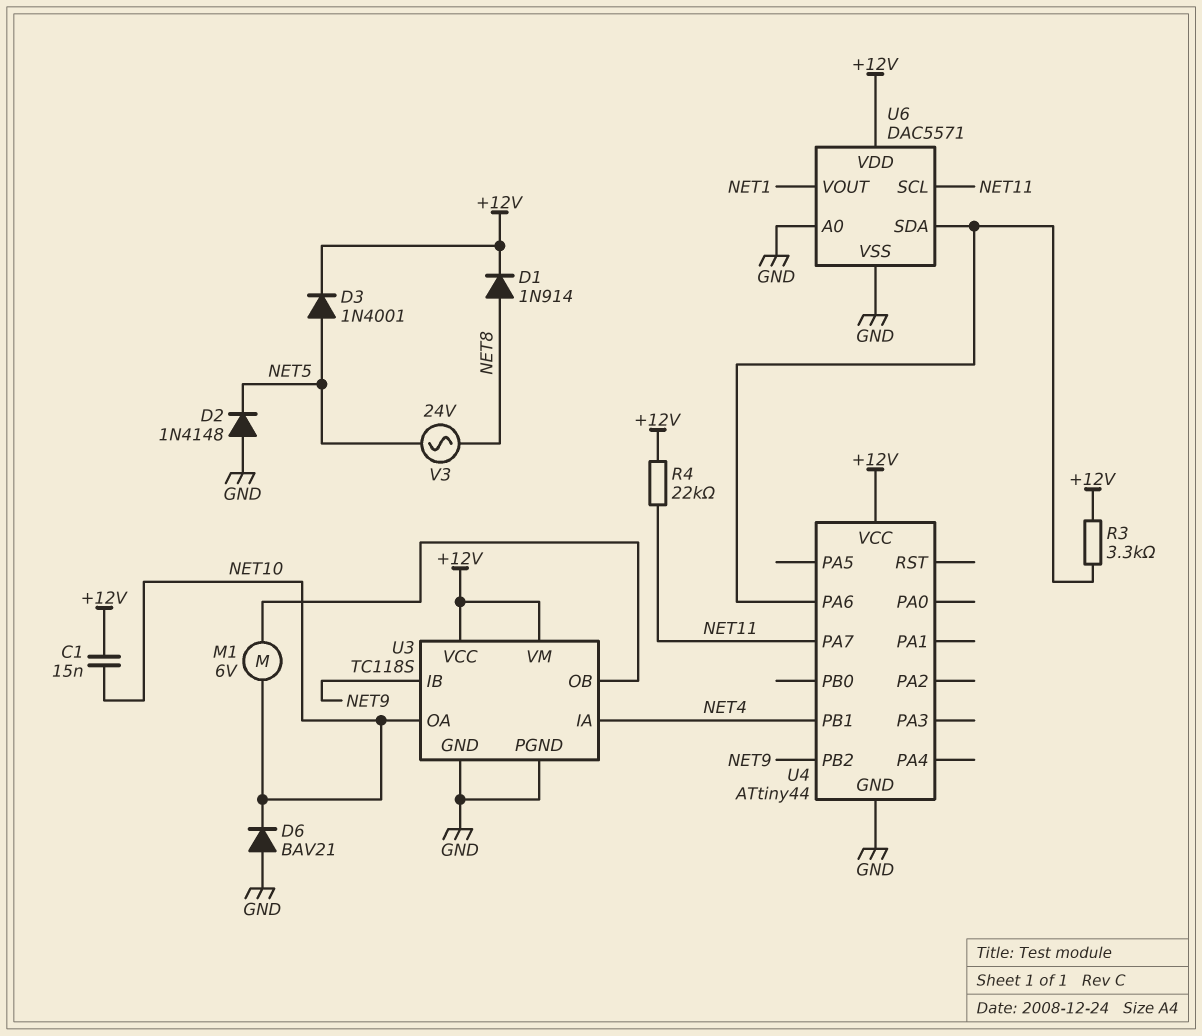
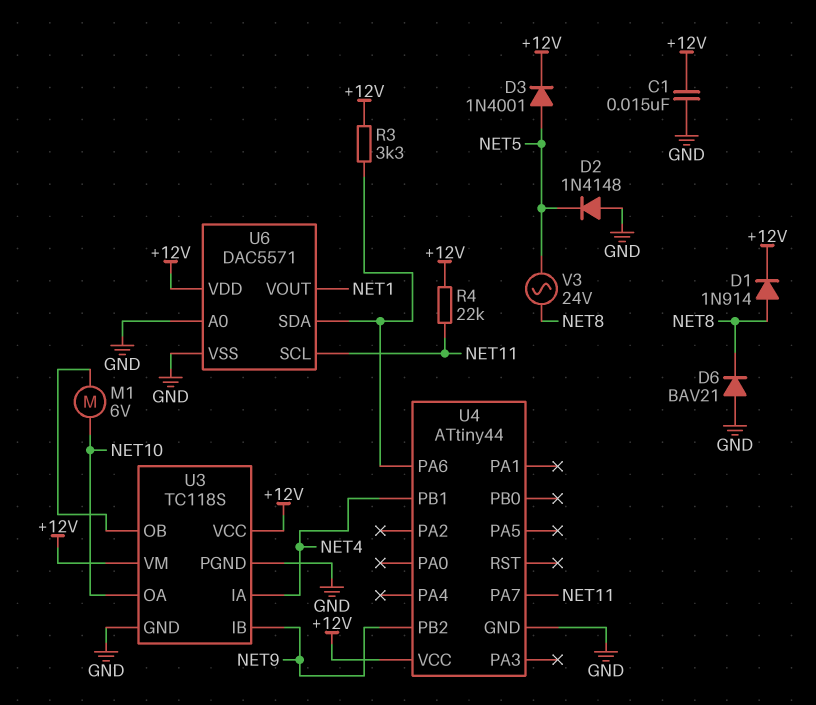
C1: 15nF (+12V, NET10) -> 15nF (+12V, GND)
D6: diode BAV21 (A GND, K NET10) -> diode BAV21 (A GND, K NET8)

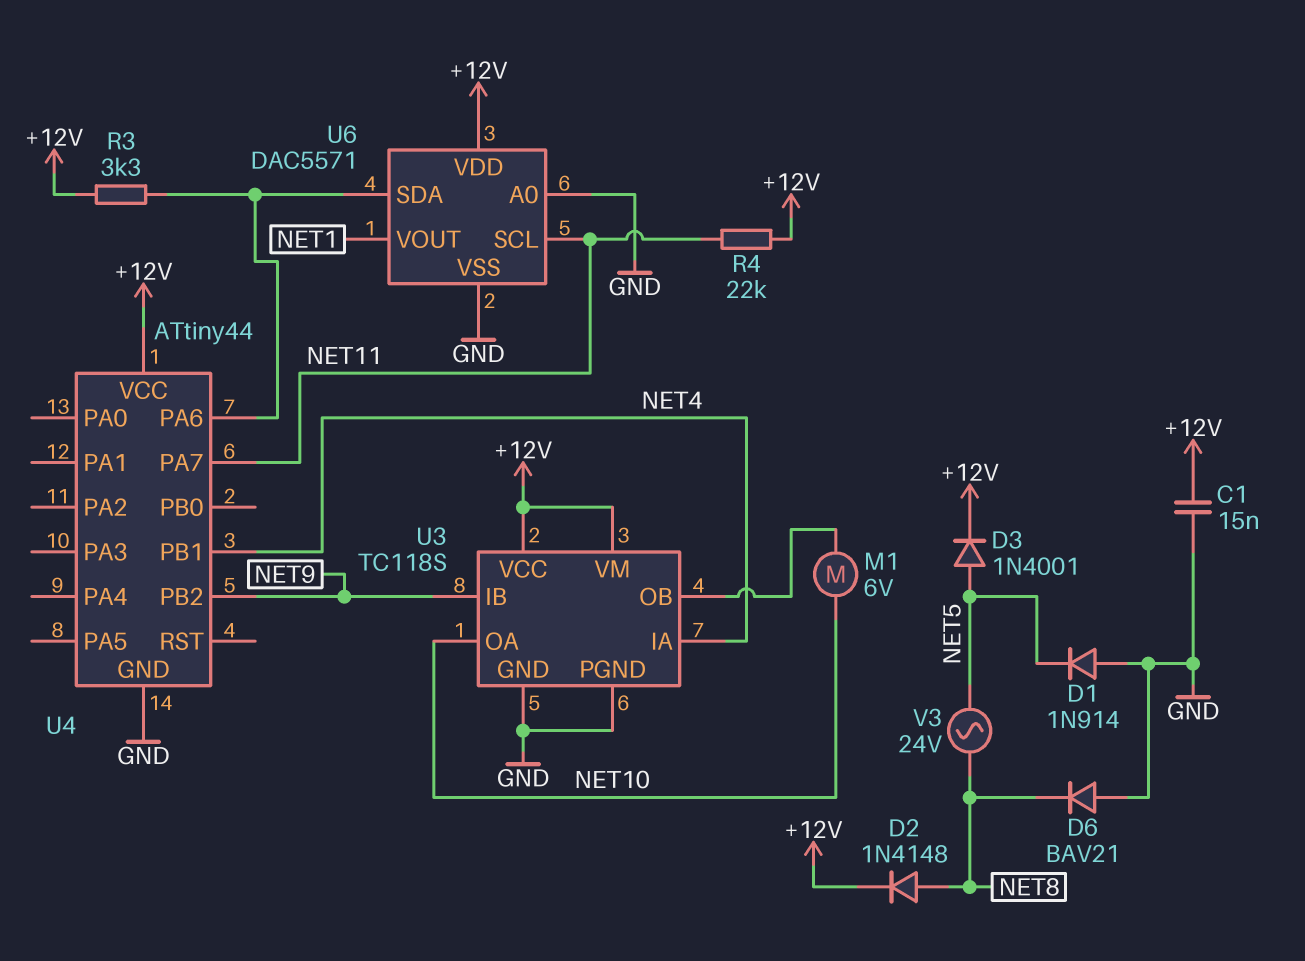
D1: diode 1N914 (A NET8, K +12V) -> diode 1N914 (A GND, K NET5)
D2: diode 1N4148 (A GND, K NET5) -> diode 1N4148 (A NET8, K +12V)

